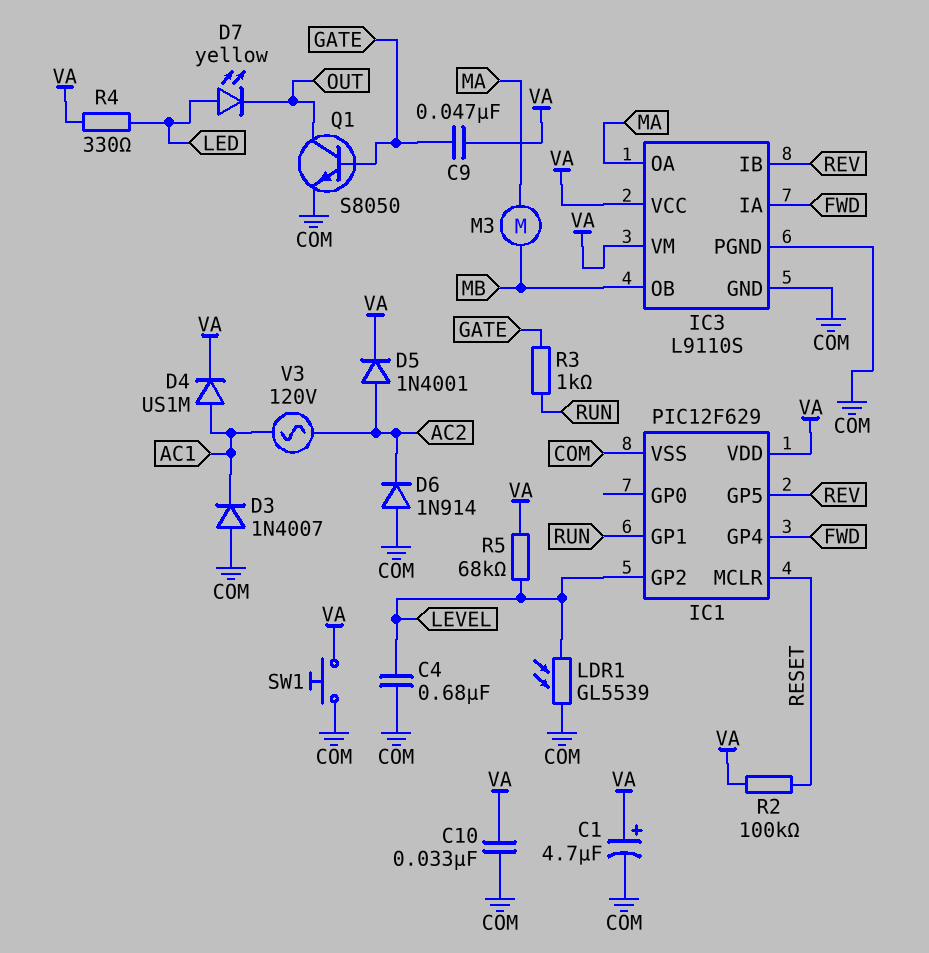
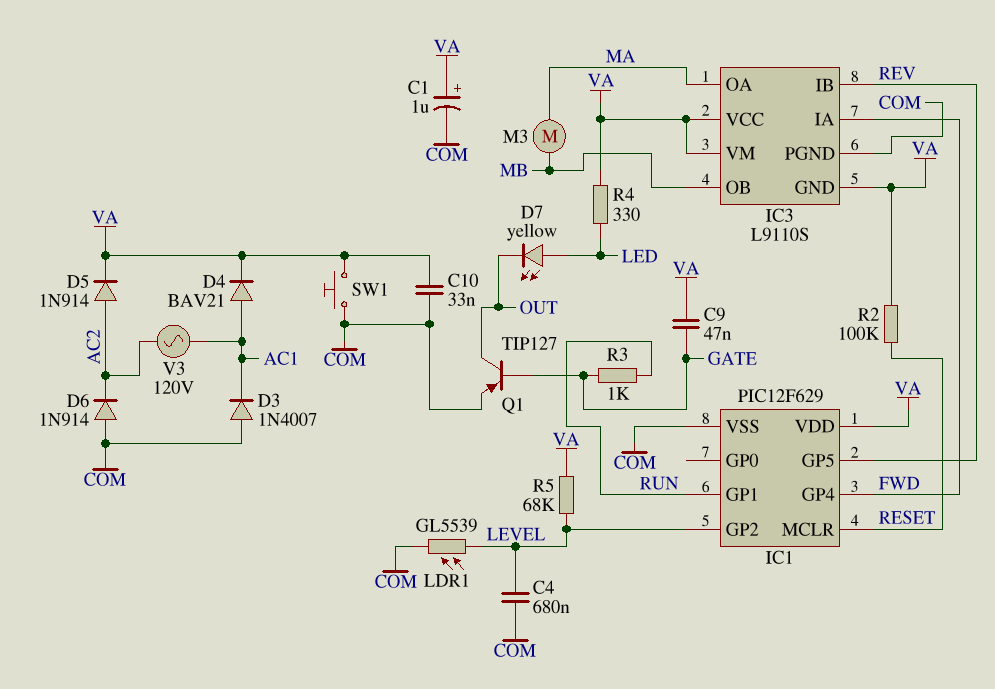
C1: 4.7uF (plus VA, minus COM) -> 1uF (plus VA, minus COM)
D4: diode US1M (A AC1, K VA) -> diode BAV21 (A AC1, K VA)
D5: diode 1N4001 (A AC2, K VA) -> diode 1N914 (A AC2, K VA)
IC3 pin GND: COM -> VA
Q1: NPN S8050 (B GATE, C OUT, E COM) -> PNP TIP127 (B GATE, C OUT, E COM)

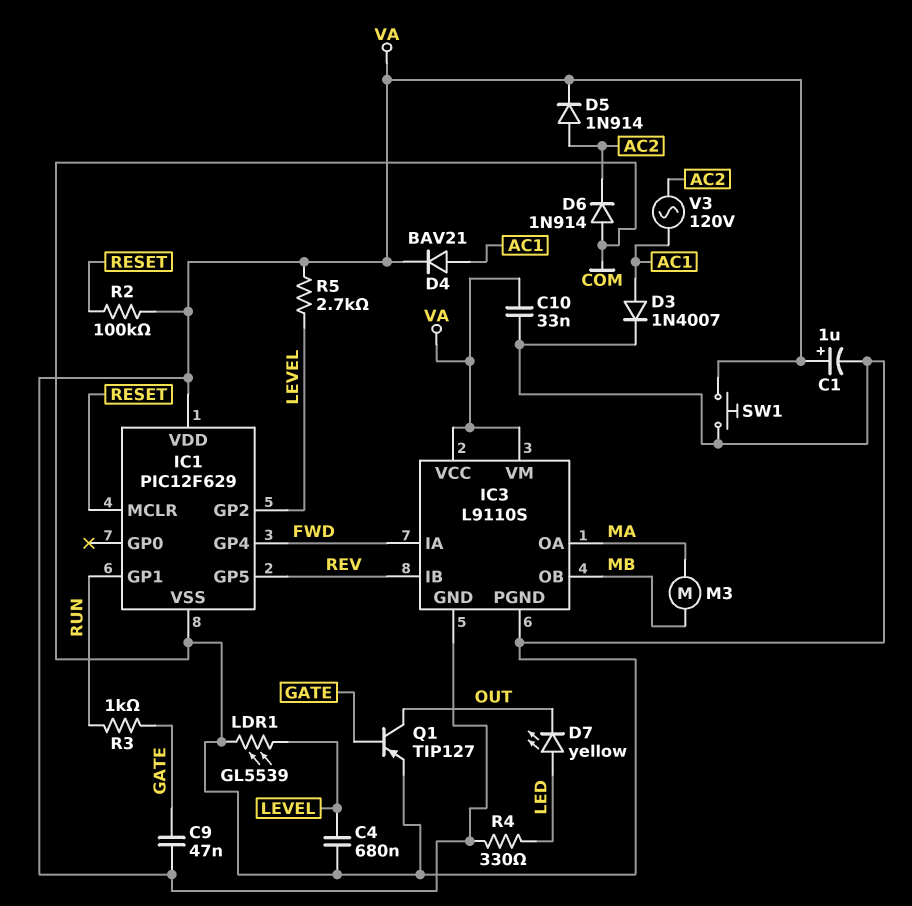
D3: diode 1N4007 (A COM, K AC1) -> diode 1N4007 (A AC1, K COM)
R5: 68k (LEVEL, VA) -> 2.7k (LEVEL, VA)

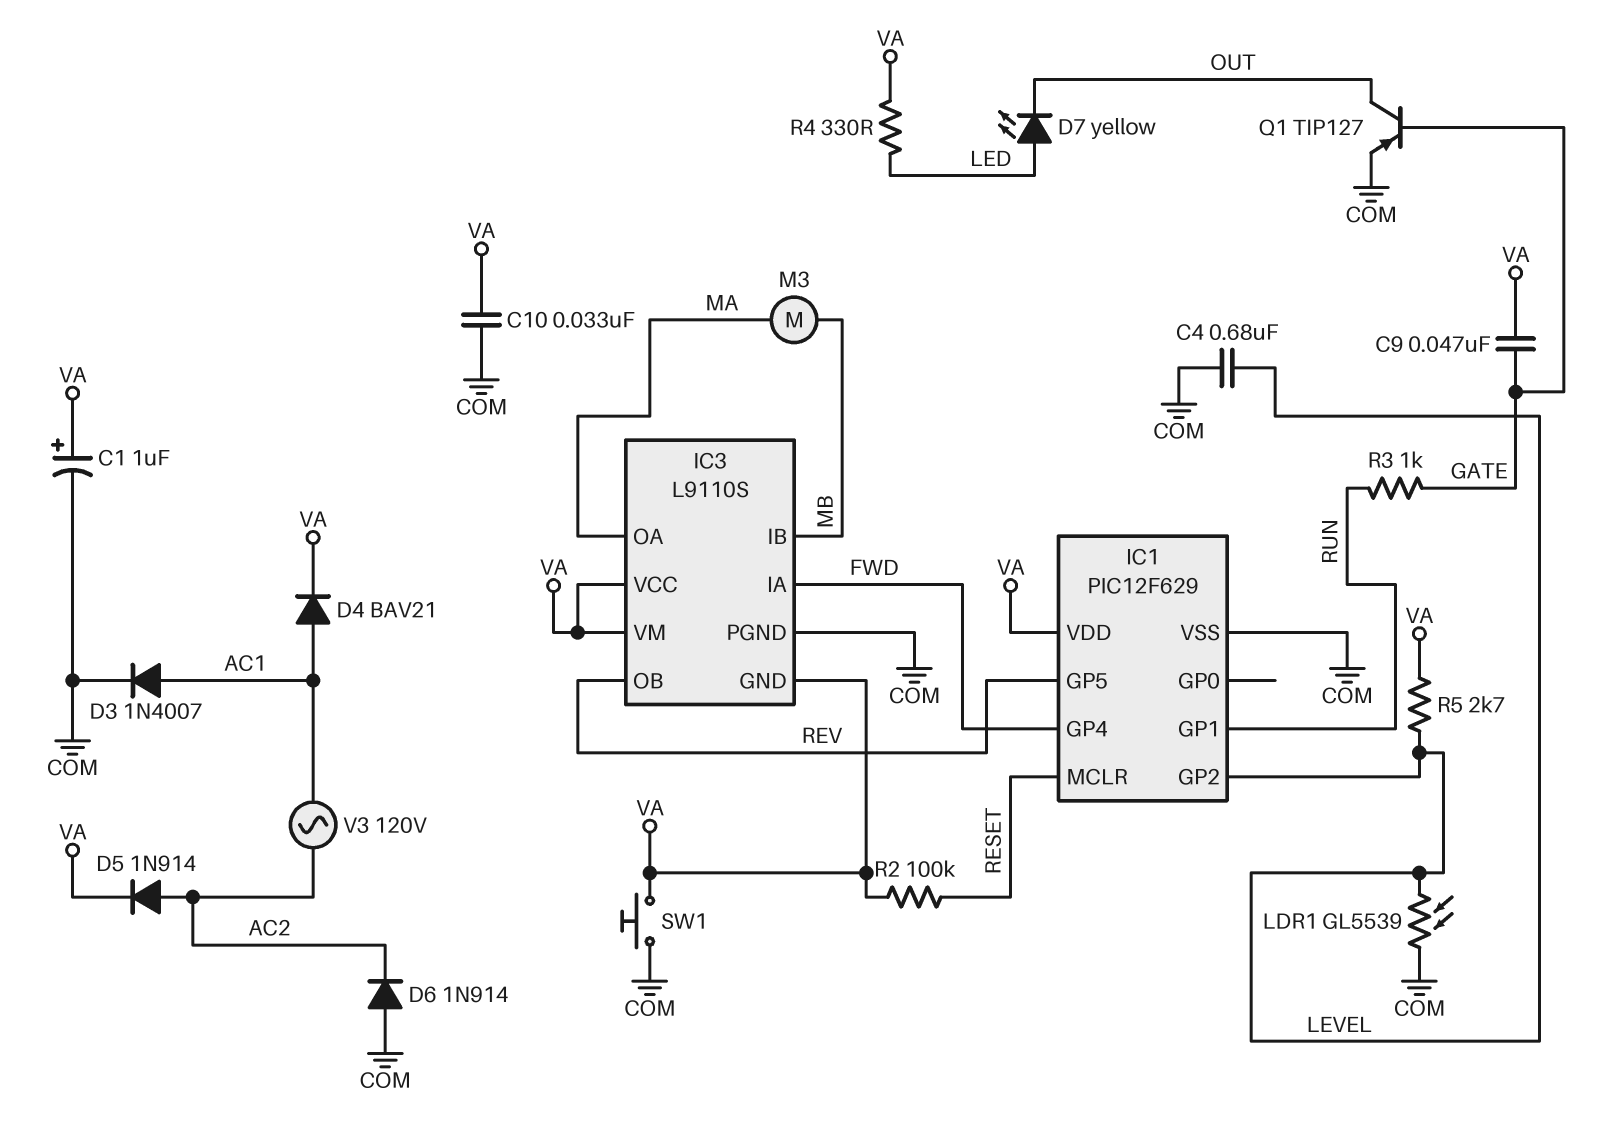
IC3 pin IB: REV -> MB
IC3 pin OB: MB -> REV

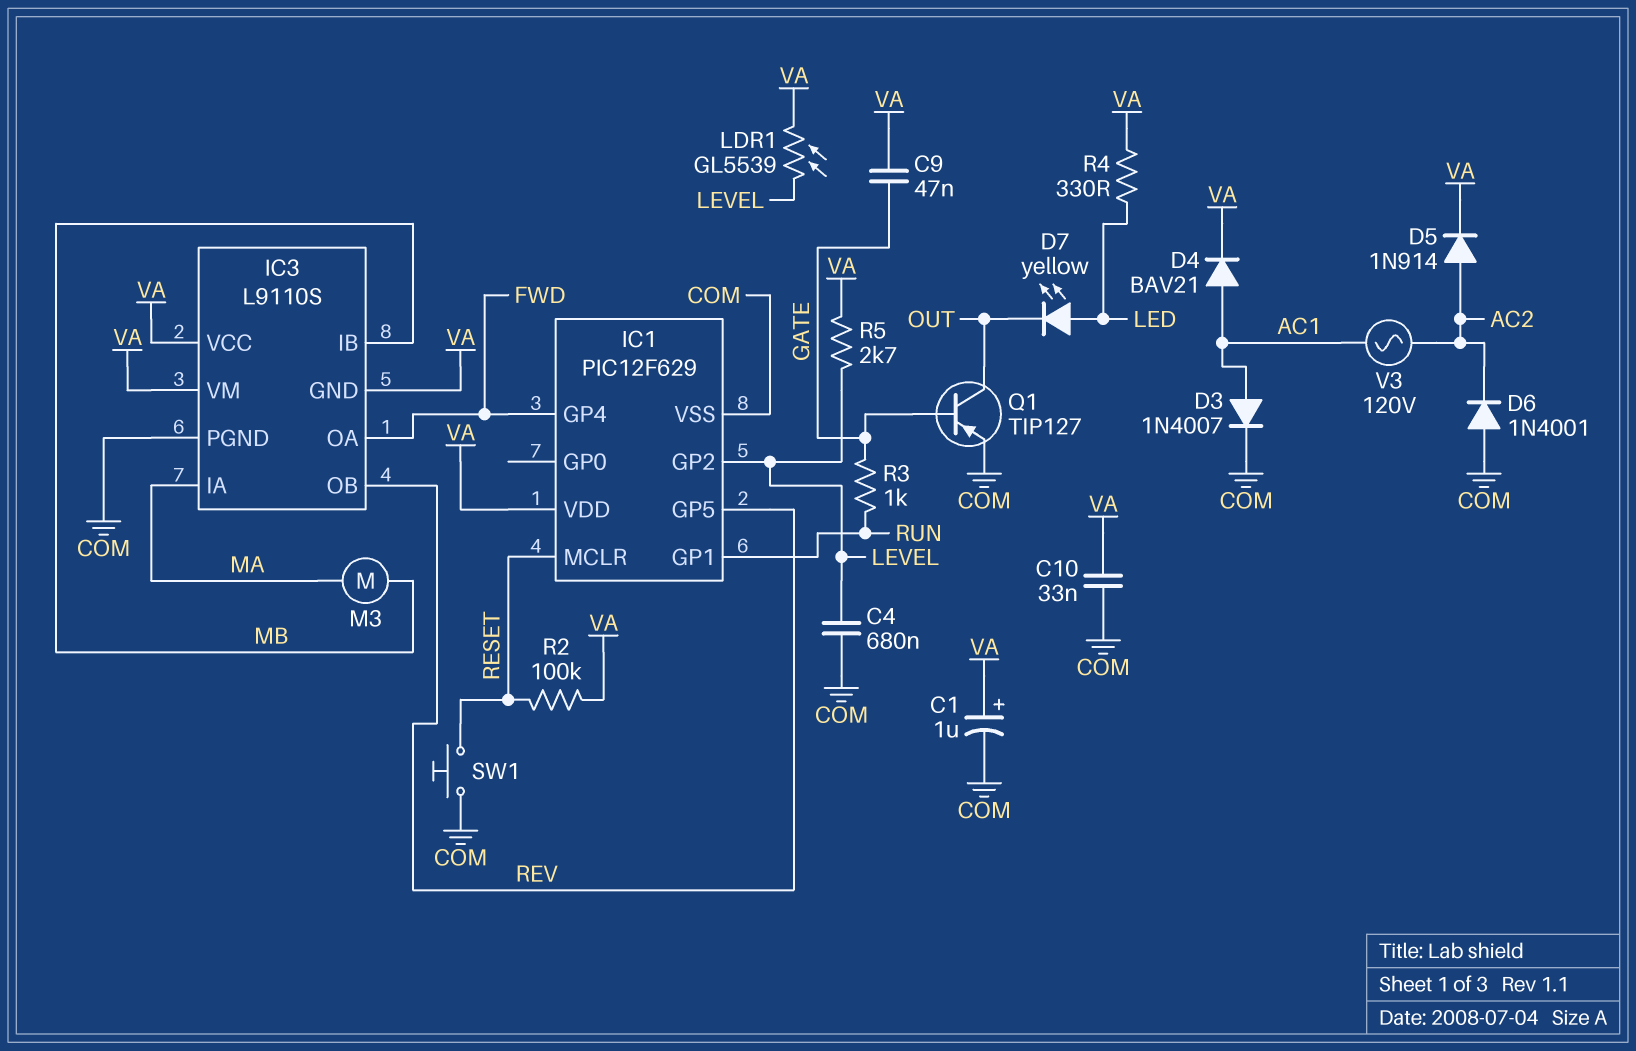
D6: diode 1N914 (A COM, K AC2) -> diode 1N4001 (A COM, K AC2)
IC3 pin IA: FWD -> MA
IC3 pin OA: MA -> FWD
LDR1: GL5539 (COM, LEVEL) -> GL5539 (LEVEL, VA)
SW1: button (COM, VA) -> button (COM, RESET)

